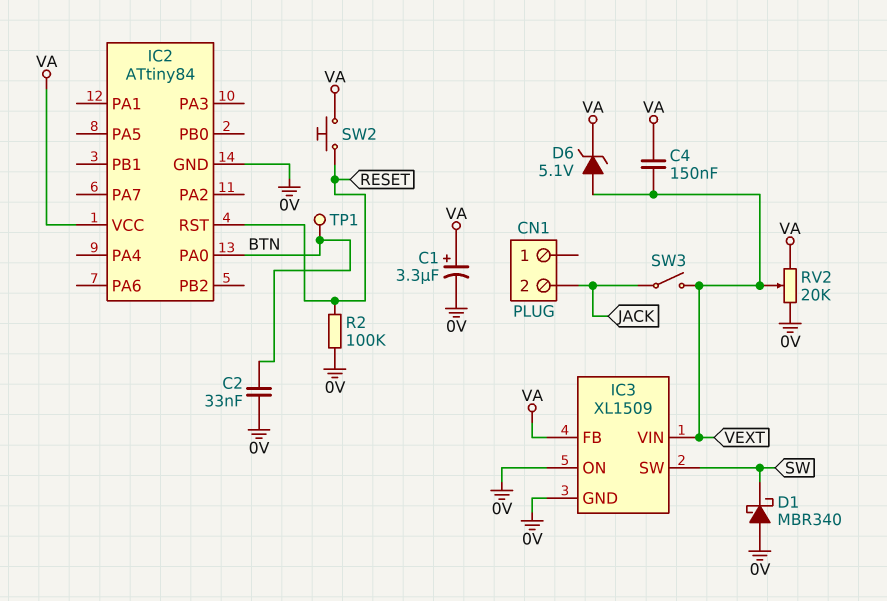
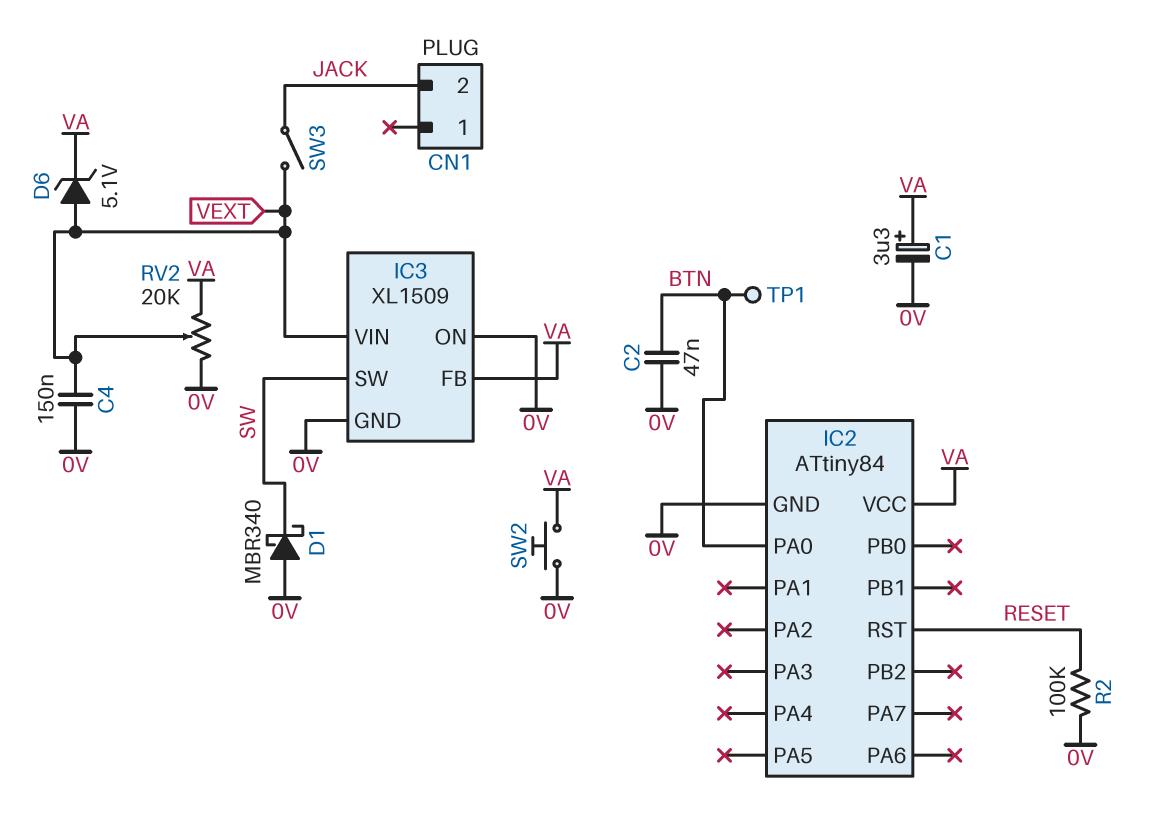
C2: 33nF (0V, BTN) -> 47nF (0V, BTN)
C4: 150nF (VA, VEXT) -> 150nF (0V, VEXT)
SW2: button (RESET, VA) -> button (0V, VA)

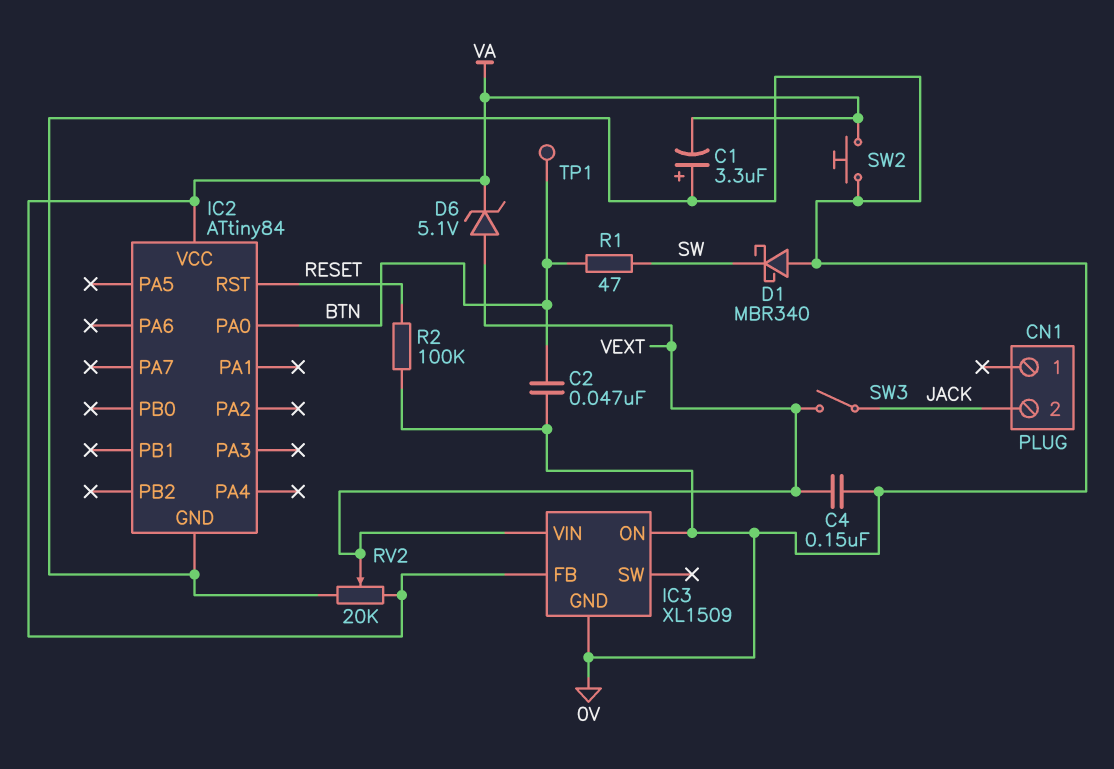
C1: 3.3uF (plus VA, minus 0V) -> 3.3uF (plus 0V, minus VA)
IC3 pin SW: SW -> none
R1: none -> 47 (BTN, SW)

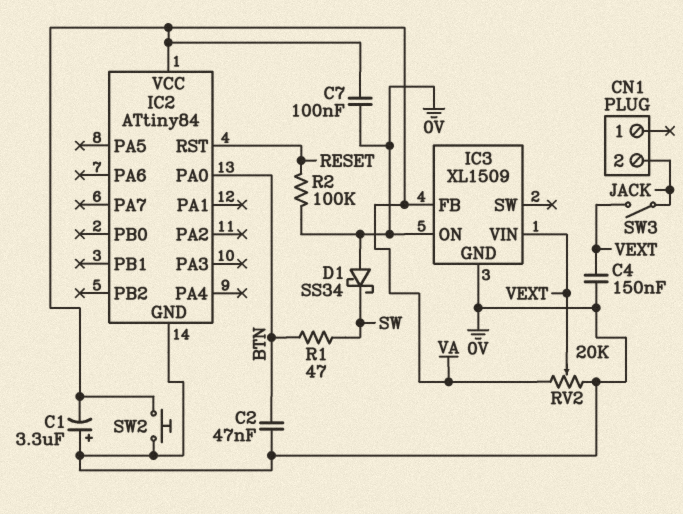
C7: none -> 100nF (0V, VA)
D1: schottky MBR340 (A 0V, K SW) -> schottky SS34 (A 0V, K SW)
D6: zener 5.1V (A VEXT, K VA) -> none
TP1: test point (BTN) -> none

